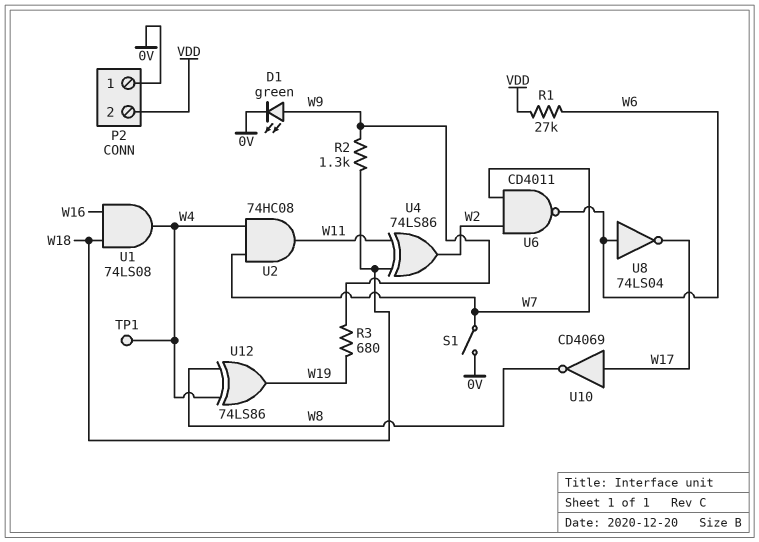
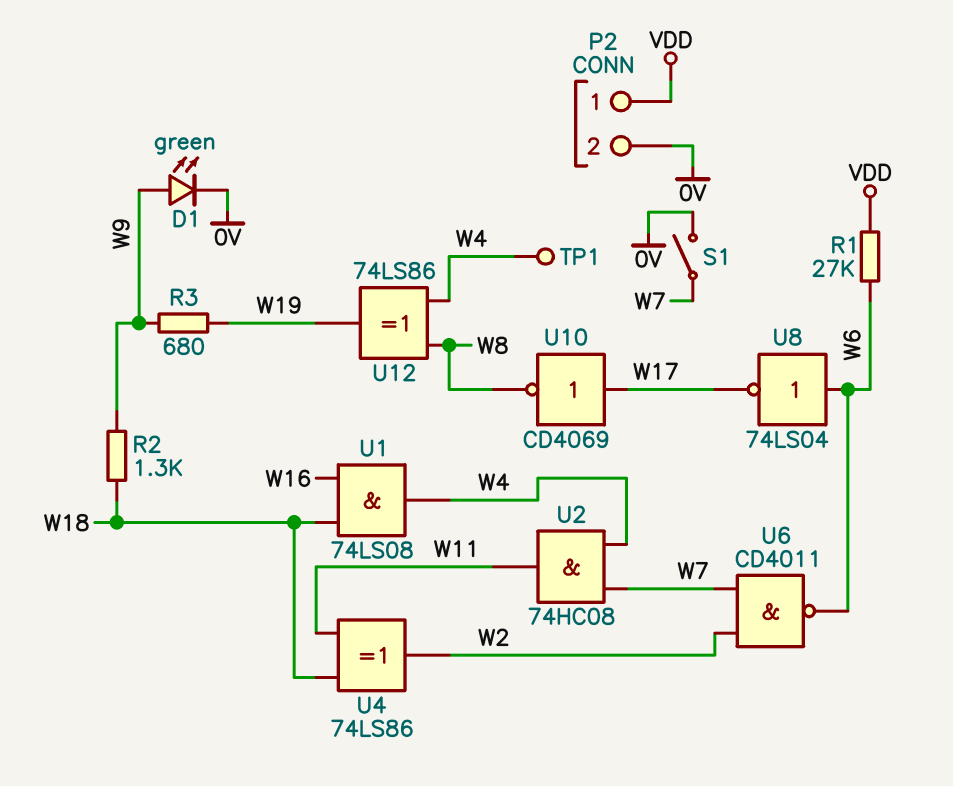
P2 pin 1: 0V -> VDD
P2 pin 2: VDD -> 0V

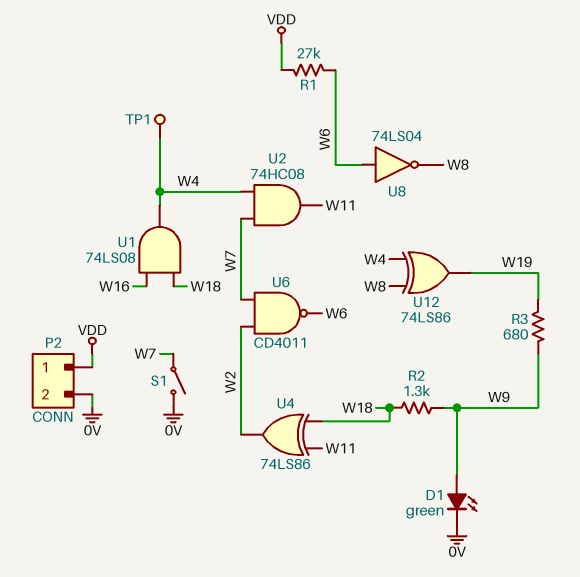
U8: NOT 74LS04 (in W6, out W17) -> NOT 74LS04 (in W6, out W8)
U10: NOT CD4069 (in W17, out W8) -> none

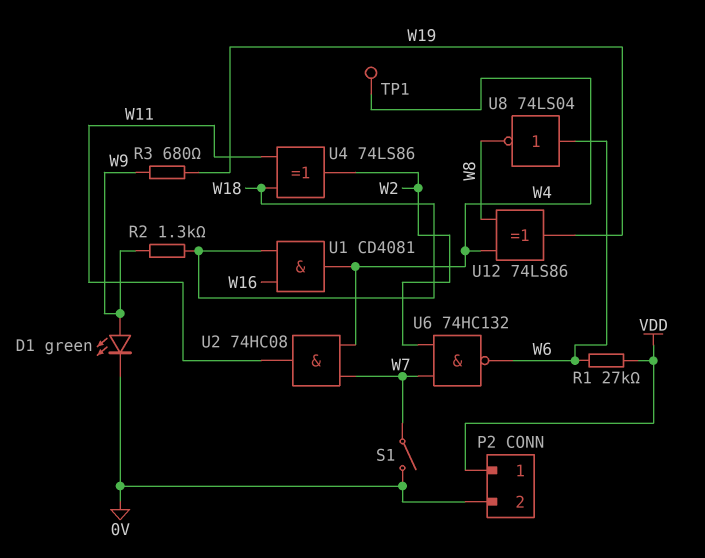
U1: AND 74LS08 (in W16, in W18, out W4) -> AND CD4081 (in W16, in W18, out W4)
U6: NAND CD4011 (in W2, in W7, out W6) -> NAND 74HC132 (in W2, in W7, out W6)

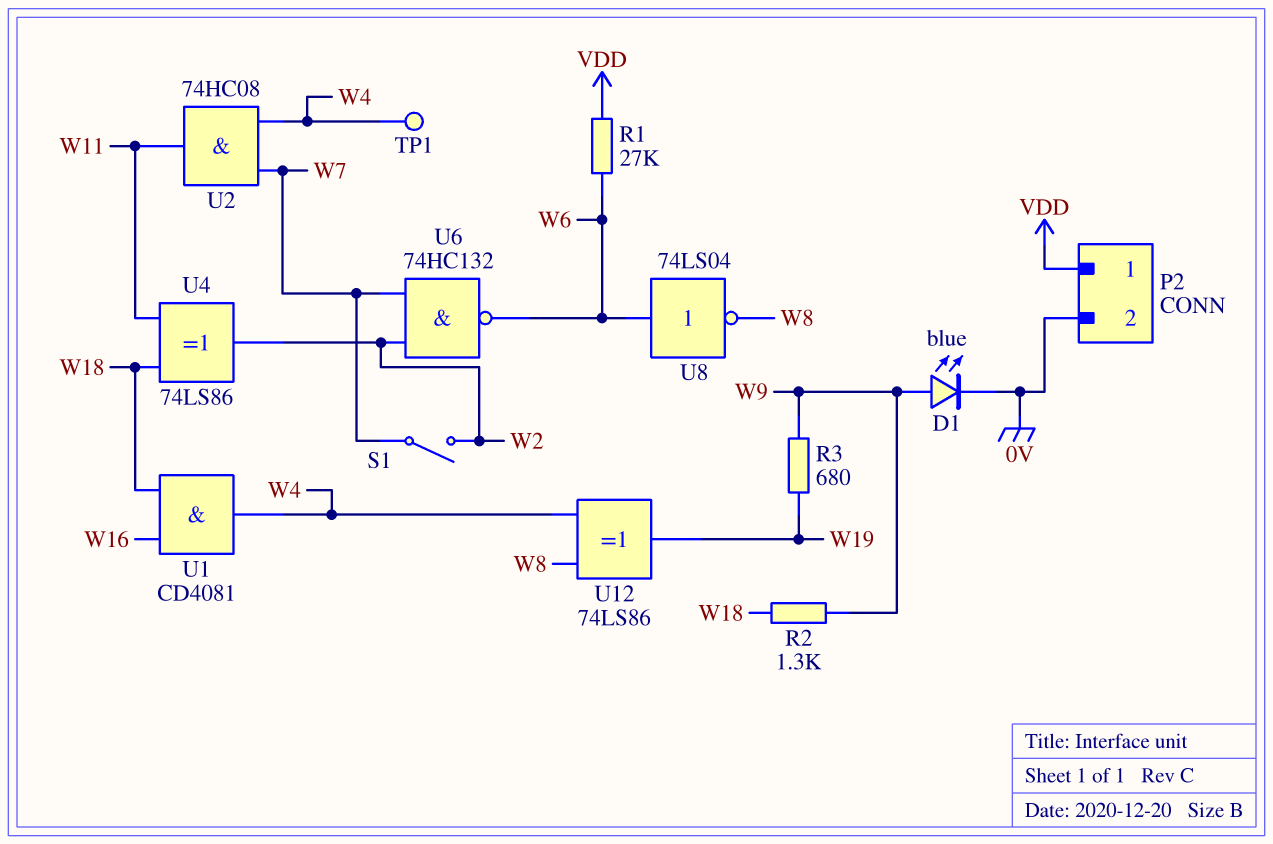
D1: LED green (A W9, K 0V) -> LED blue (A W9, K 0V)
S1: switch (0V, W7) -> switch (W2, W7)

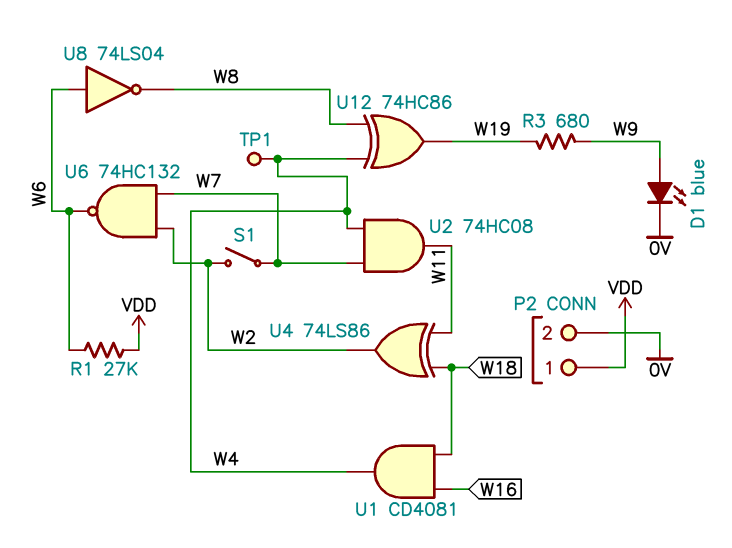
R2: 1.3k (W9, W18) -> none
U12: XOR 74LS86 (in W4, in W8, out W19) -> XOR 74HC86 (in W4, in W8, out W19)

